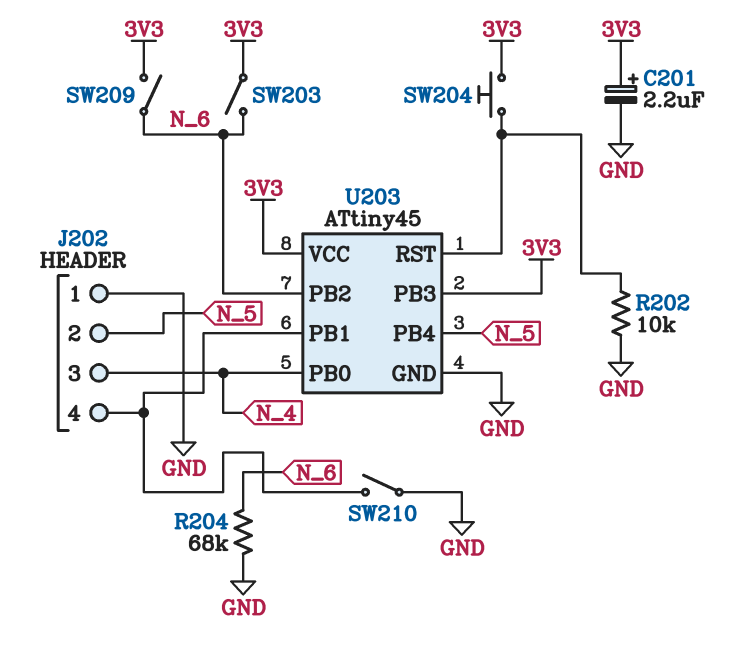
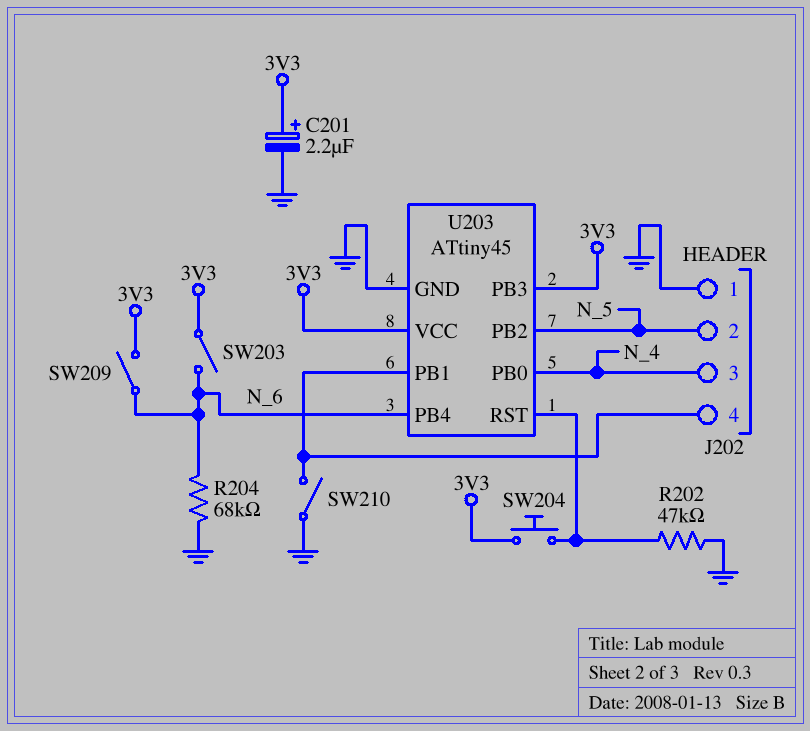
R202: 10k (GND, U203/RST) -> 47k (GND, U203/RST)
U203 pin PB2: N_6 -> N_5
U203 pin PB4: N_5 -> N_6

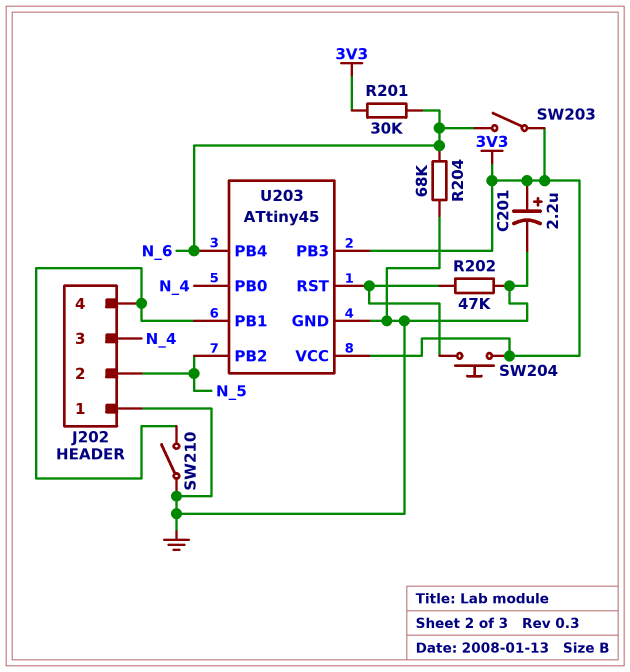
R201: none -> 30k (3V3, N_6)
SW209: switch (3V3, N_6) -> none

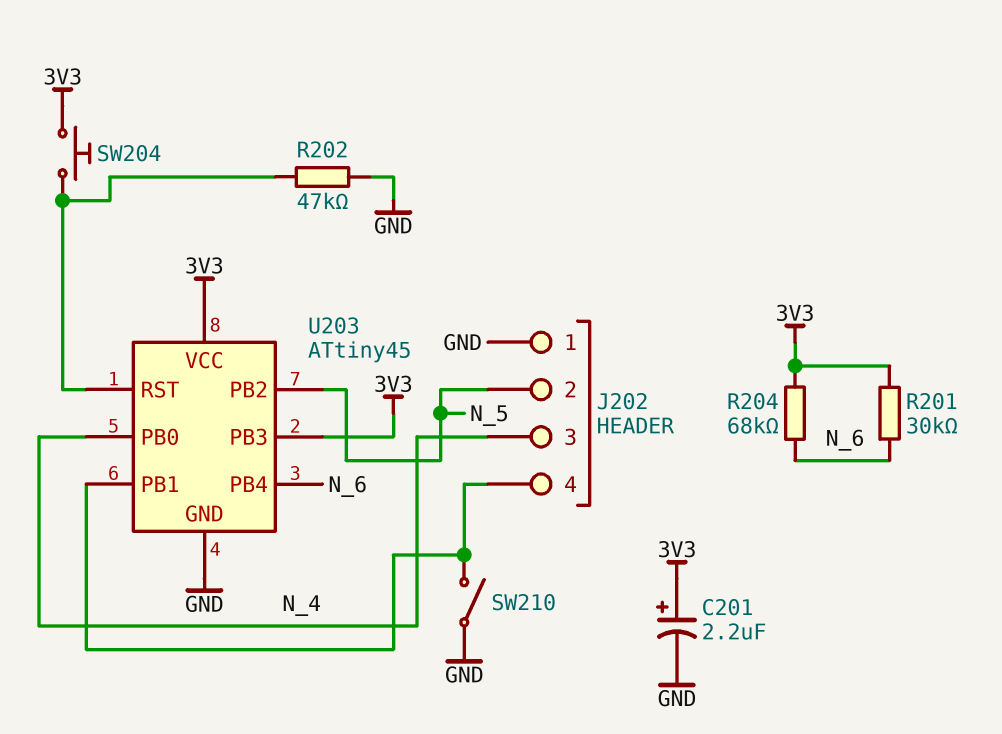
R204: 68k (GND, N_6) -> 68k (3V3, N_6)
SW203: switch (3V3, N_6) -> none

